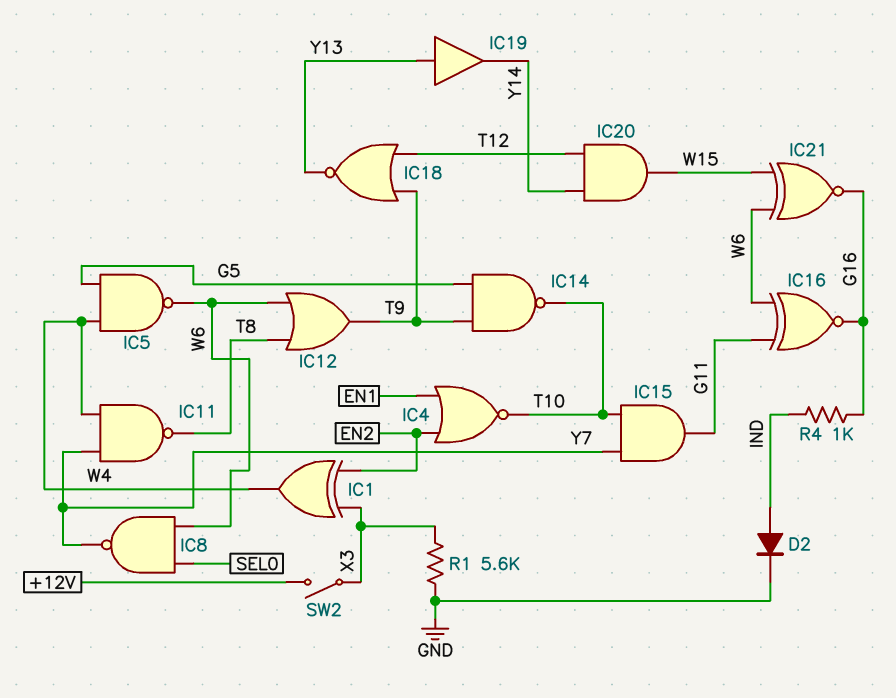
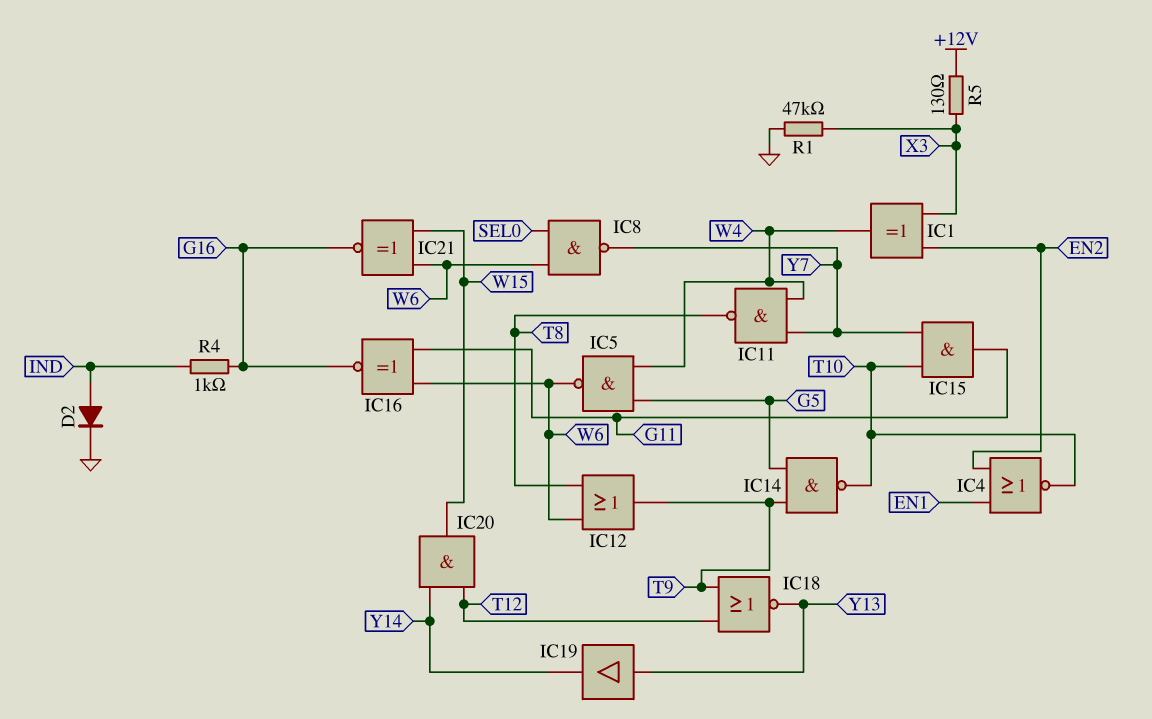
R1: 5.6k (GND, X3) -> 47k (GND, X3)
R5: none -> 130 (+12V, X3)
SW2: switch (+12V, X3) -> none

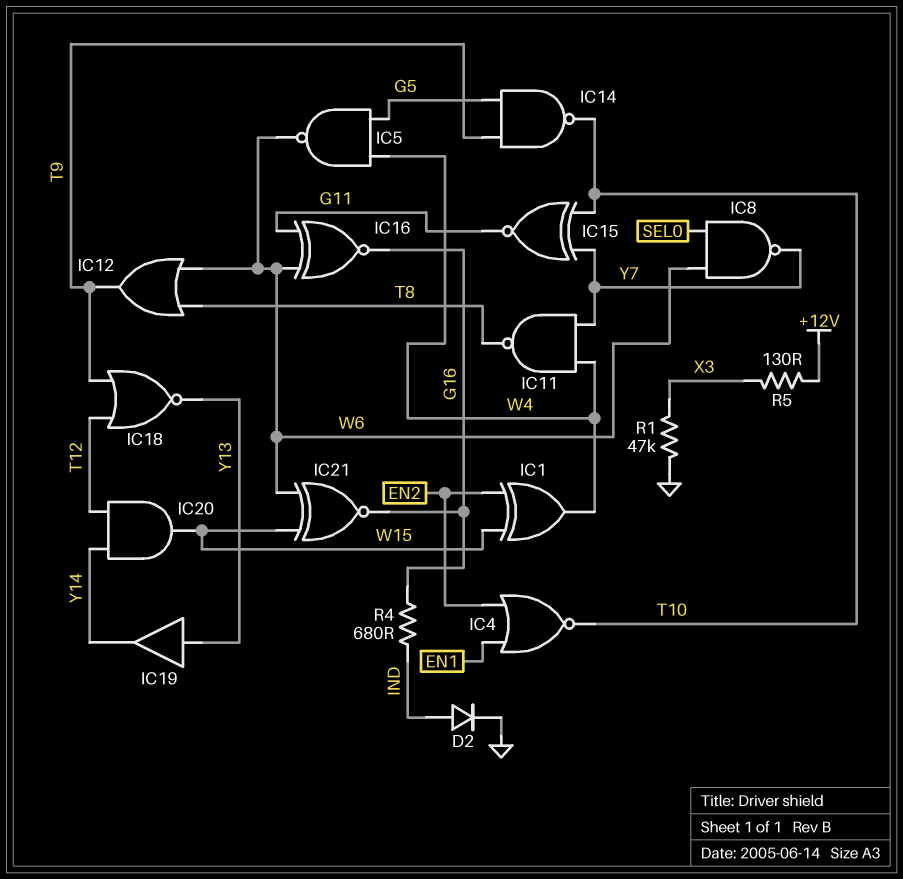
IC1: XOR (in EN2, in X3, out W4) -> XOR (in EN2, in W15, out W4)
IC15: AND (in T10, in Y7, out G11) -> XNOR (in T10, in Y7, out G11)
R4: 1k (G16, IND) -> 680 (G16, IND)

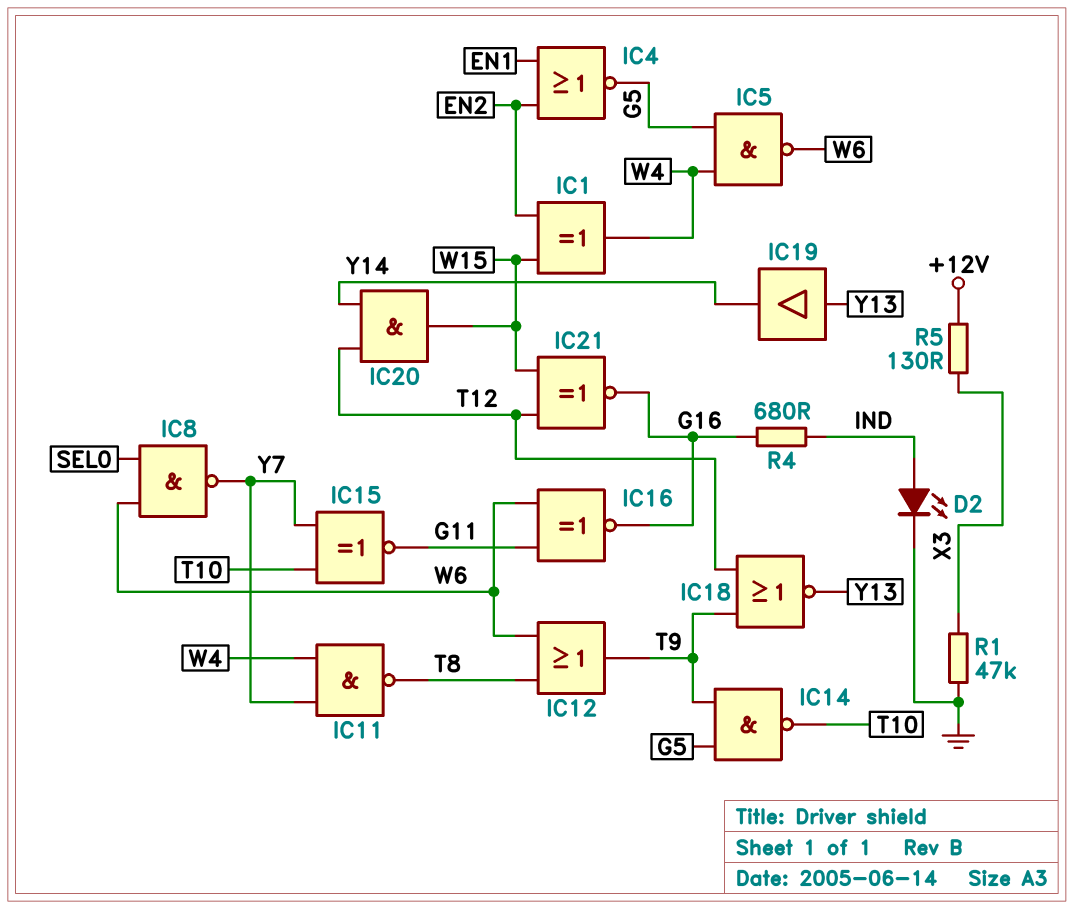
D2: diode (A IND, K GND) -> LED (A IND, K GND)
IC4: NOR (in EN1, in EN2, out T10) -> NOR (in EN1, in EN2, out G5)
IC21: XNOR (in W6, in W15, out G16) -> XNOR (in T12, in W15, out G16)

